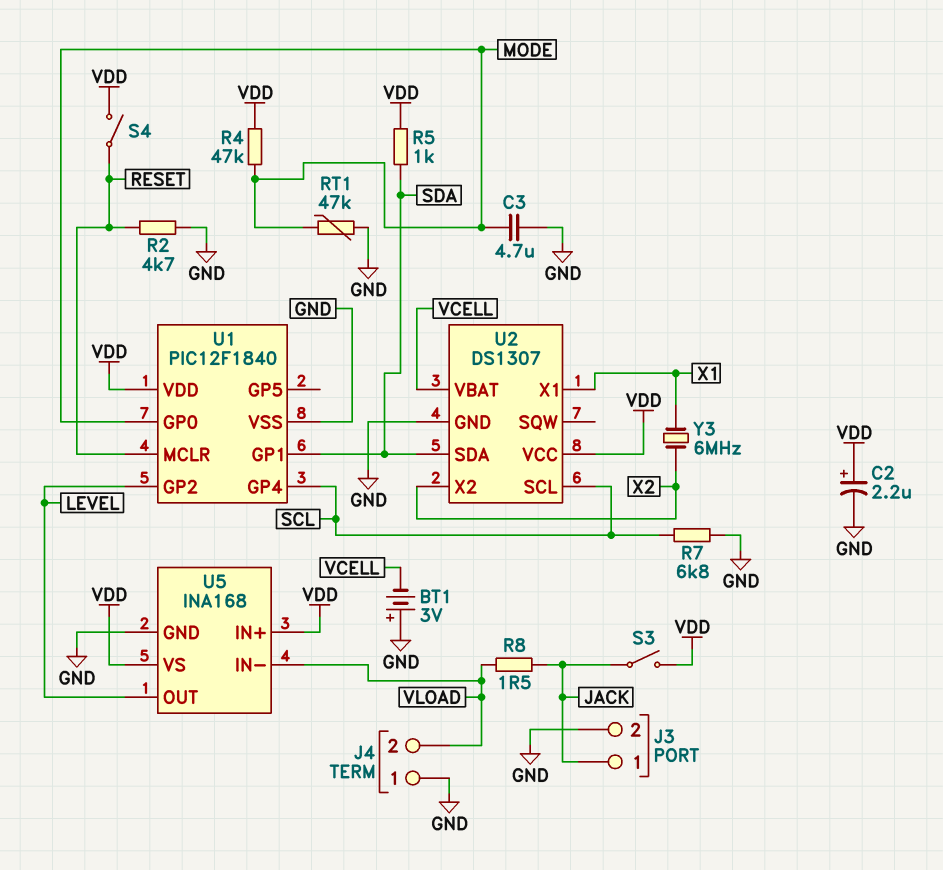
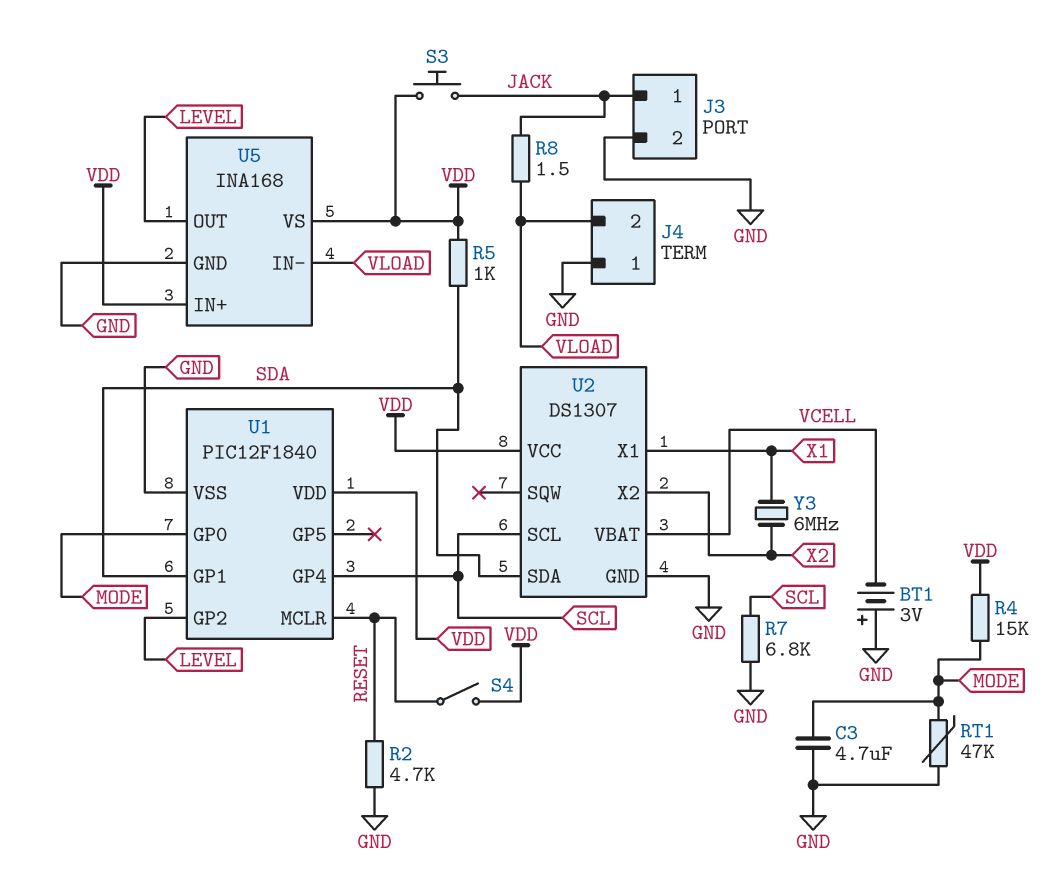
C2: 2.2uF (plus VDD, minus GND) -> none
R4: 47k (MODE, VDD) -> 15k (MODE, VDD)
S3: switch (JACK, VDD) -> button (JACK, VDD)

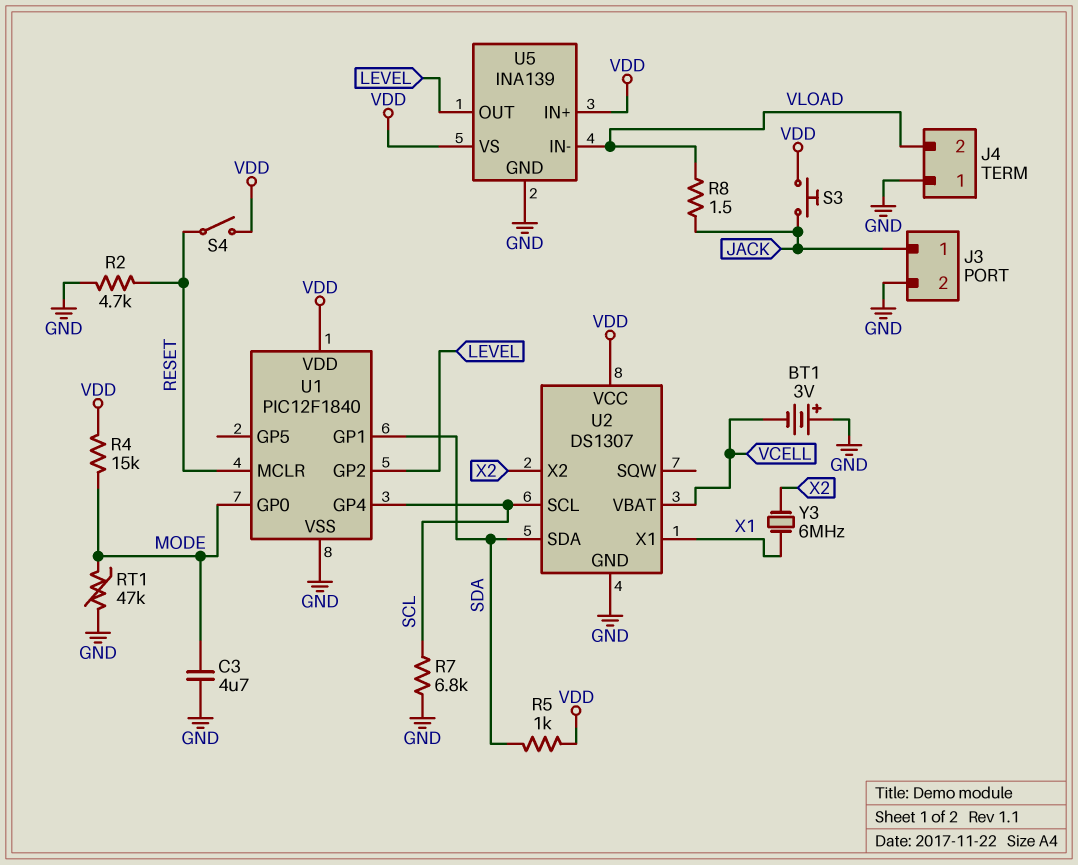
U5: INA168 -> INA139

